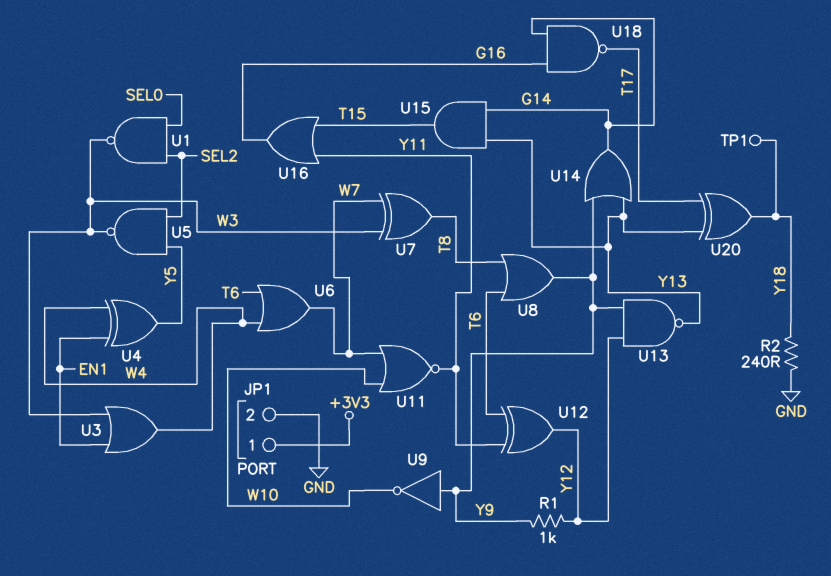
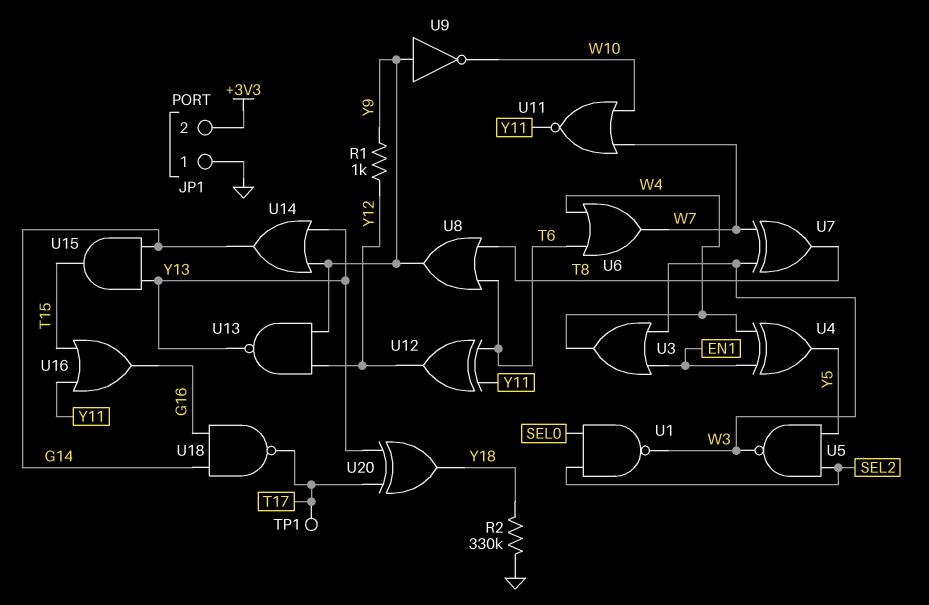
JP1 pin 1: +3V3 -> GND
JP1 pin 2: GND -> +3V3
R2: 240 (GND, Y18) -> 330k (GND, Y18)
TP1: test point (Y18) -> test point (T17)

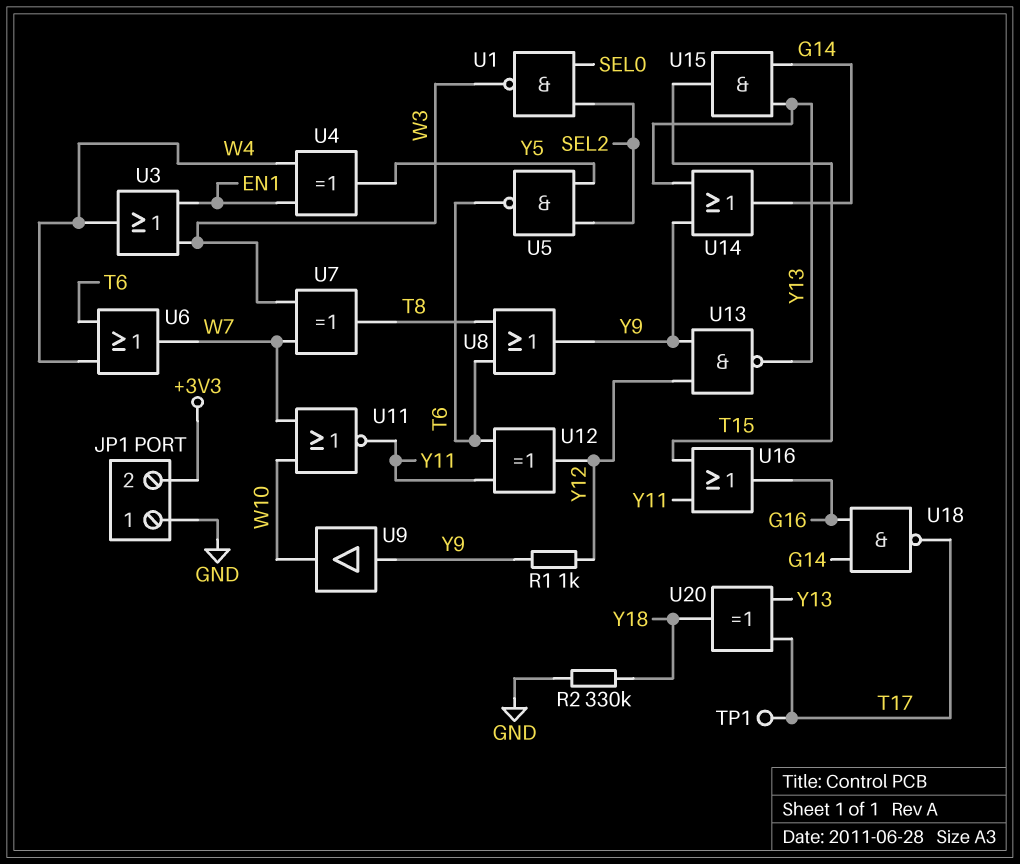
U5: NAND (in SEL2, in Y5, out W3) -> NAND (in SEL2, in Y5, out T6)
U9: NOT (in Y9, out W10) -> buffer (in Y9, out W10)

